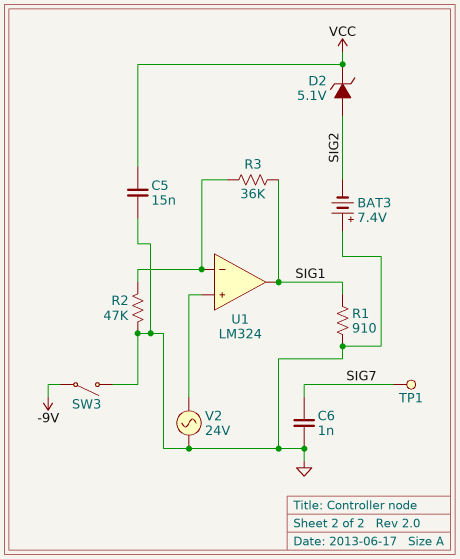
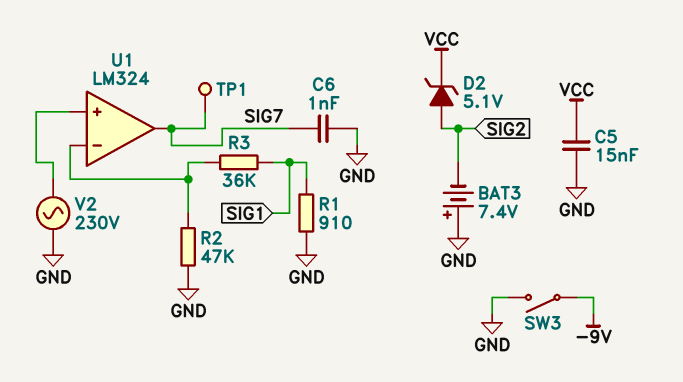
U1 pin out: SIG1 -> SIG7
V2: AC 24V (GND, U1/in+) -> AC 230V (GND, U1/in+)

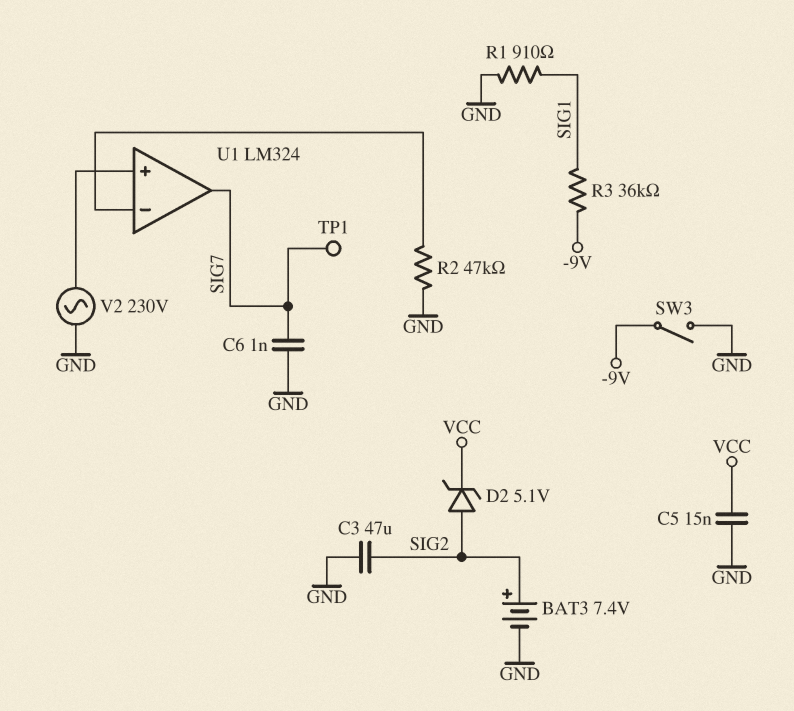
BAT3: 7.4V (plus GND, minus SIG2) -> 7.4V (plus SIG2, minus GND)
C3: none -> 47uF (GND, SIG2)
R3: 36k (SIG1, U1/in-) -> 36k (-9V, SIG1)

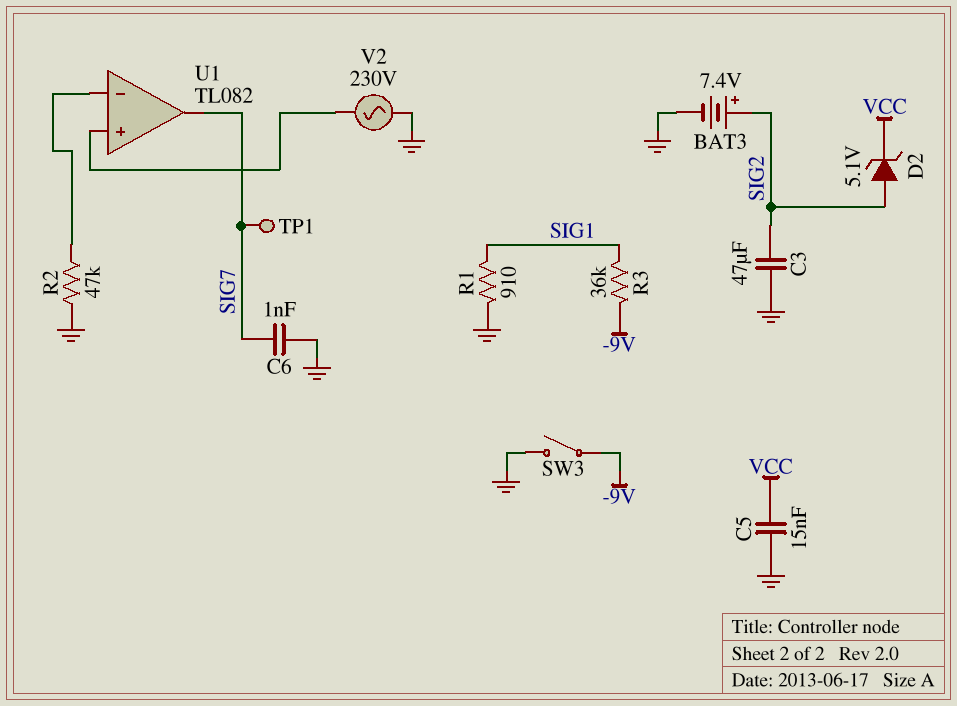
U1: LM324 -> TL082

